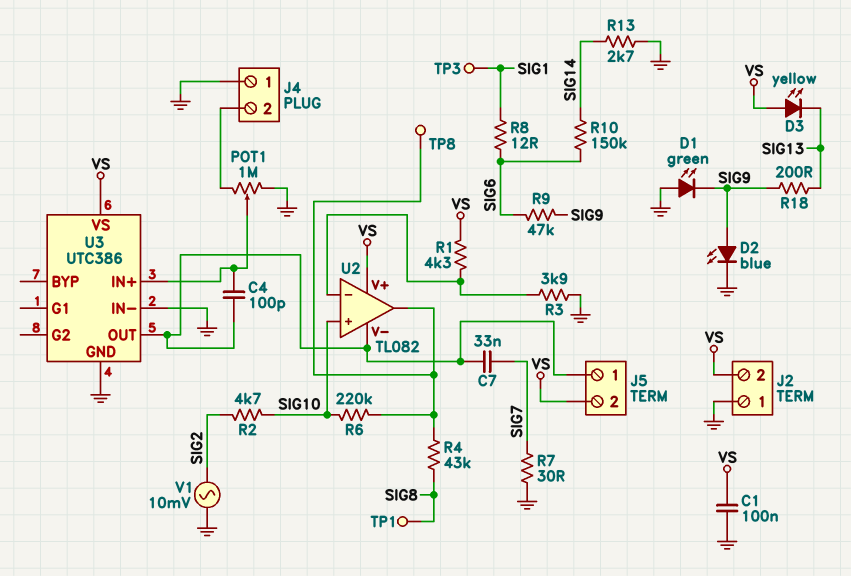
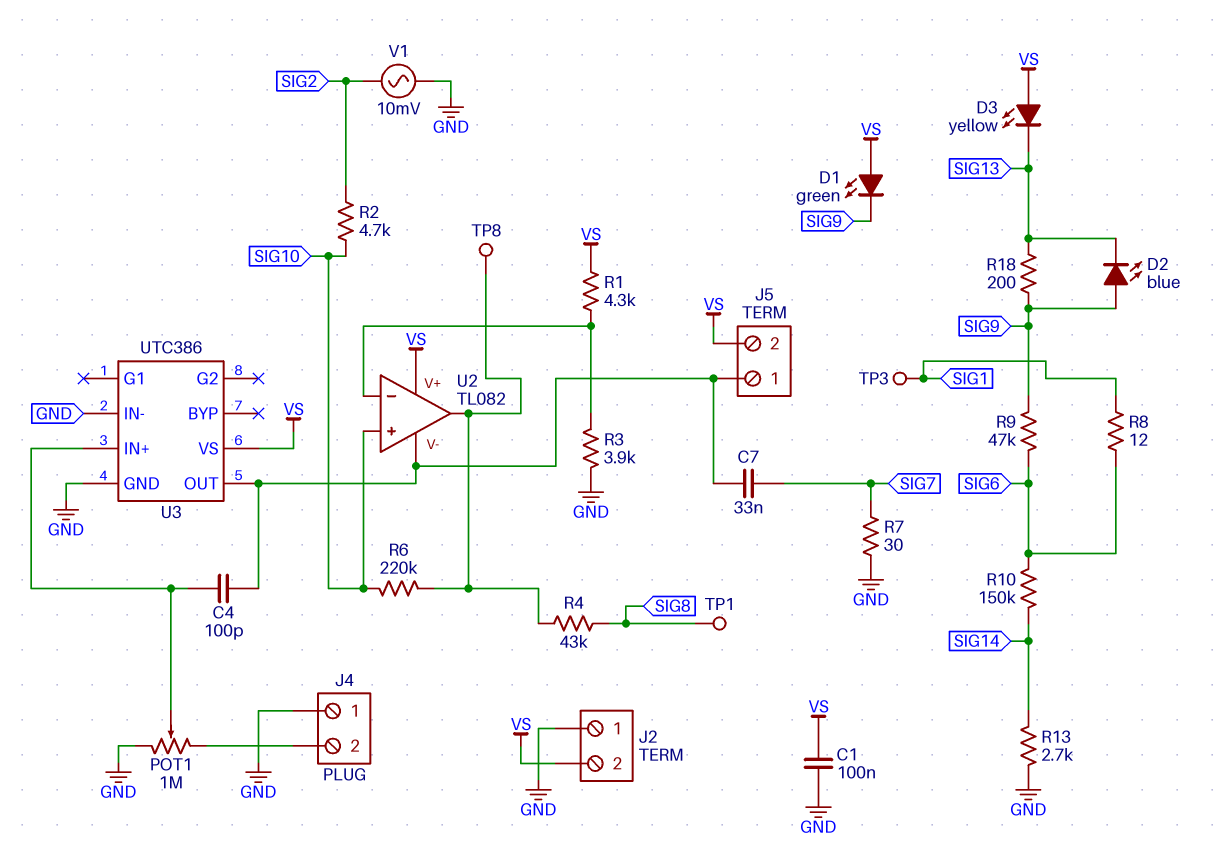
D1: LED green (A GND, K SIG9) -> LED green (A VS, K SIG9)
D2: LED blue (A SIG9, K GND) -> LED blue (A SIG9, K SIG13)

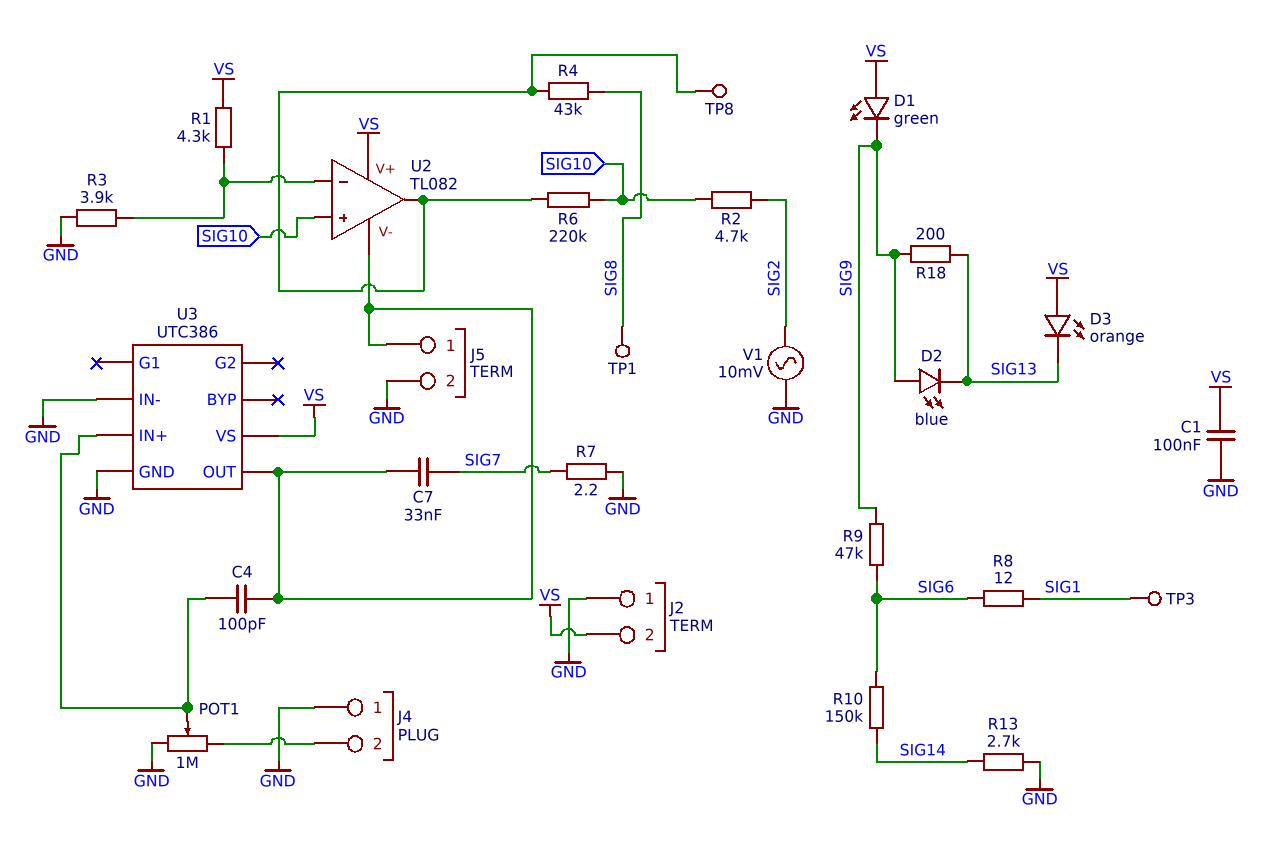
D3: LED yellow (A VS, K SIG13) -> LED orange (A VS, K SIG13)
J5 pin 2: VS -> GND
R7: 30 (GND, SIG7) -> 2.2 (GND, SIG7)

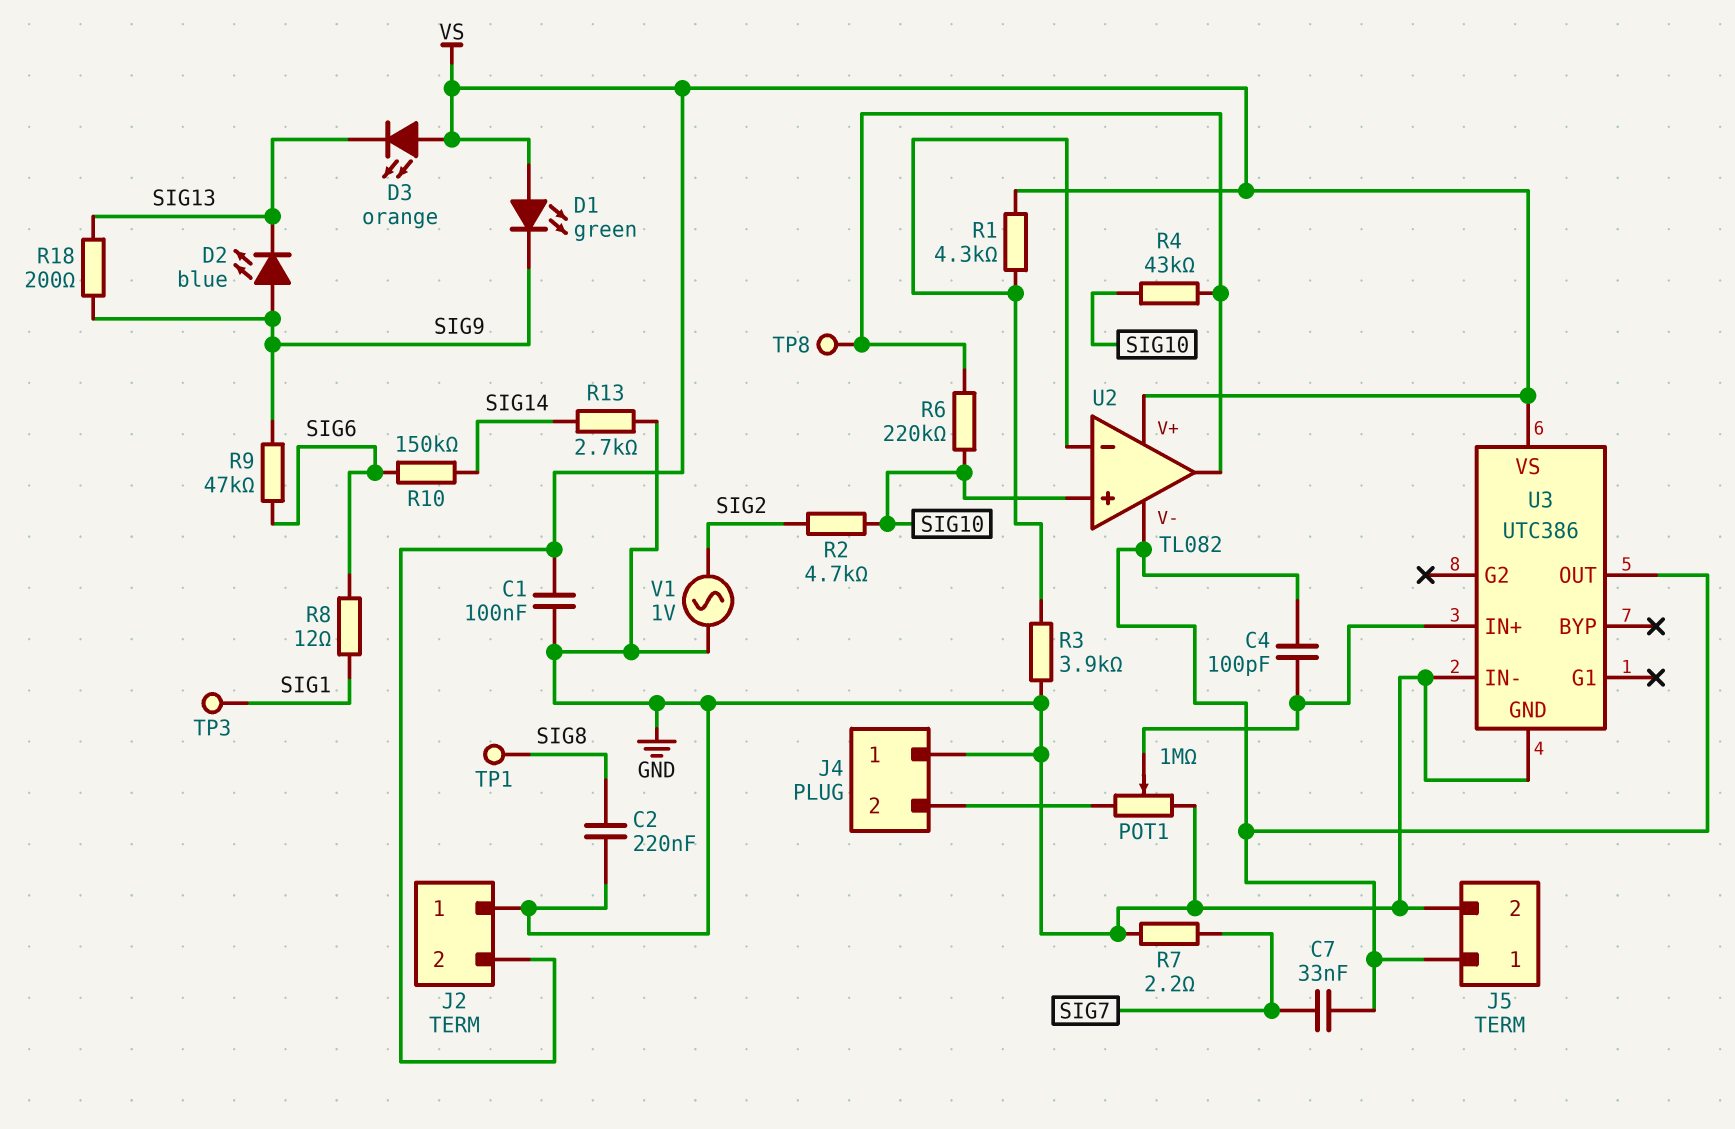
C2: none -> 220nF (GND, SIG8)
R4: 43k (SIG8, U2/out) -> 43k (SIG10, U2/out)
V1: AC 10mV (GND, SIG2) -> AC 1V (GND, SIG2)

